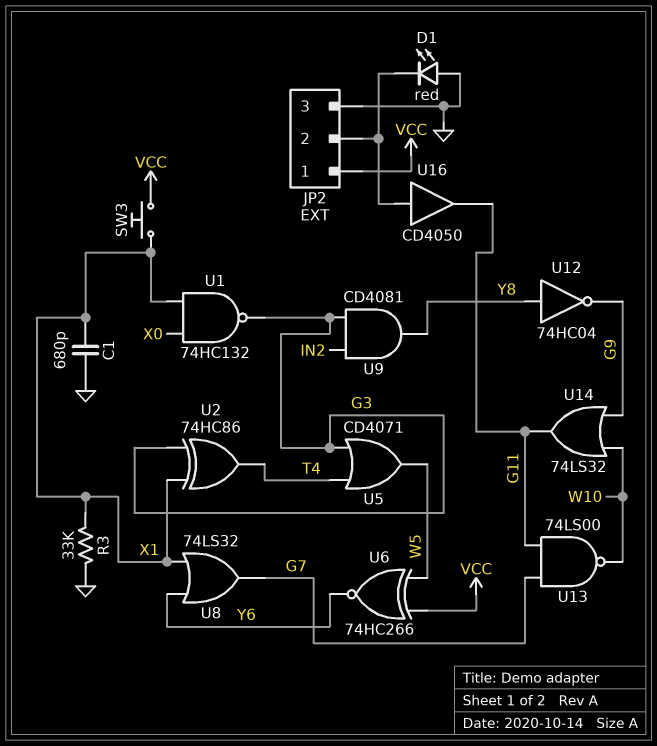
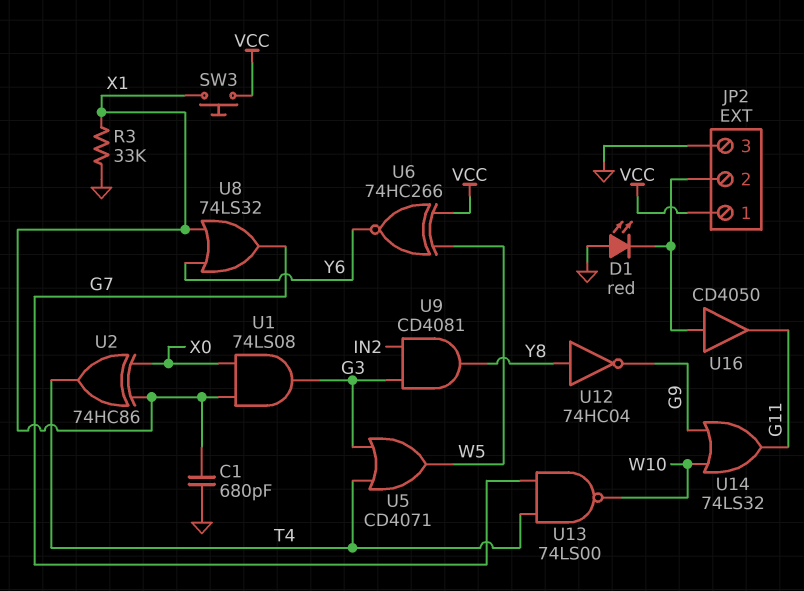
U1: NAND 74HC132 (in X0, in X1, out G3) -> AND 74LS08 (in X0, in X1, out G3)
U2: XOR 74HC86 (in G3, in X1, out T4) -> XOR 74HC86 (in X0, in X1, out T4)
U13: NAND 74LS00 (in G7, in G11, out W10) -> NAND 74LS00 (in G7, in T4, out W10)

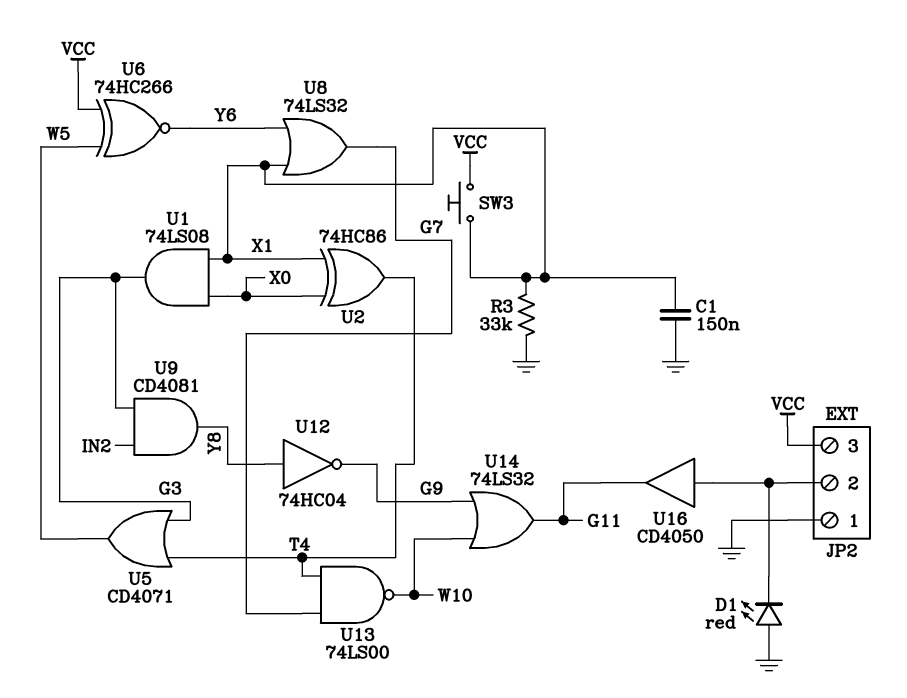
C1: 680pF (GND, X1) -> 150nF (GND, X1)
JP2 pin 1: VCC -> GND
JP2 pin 3: GND -> VCC

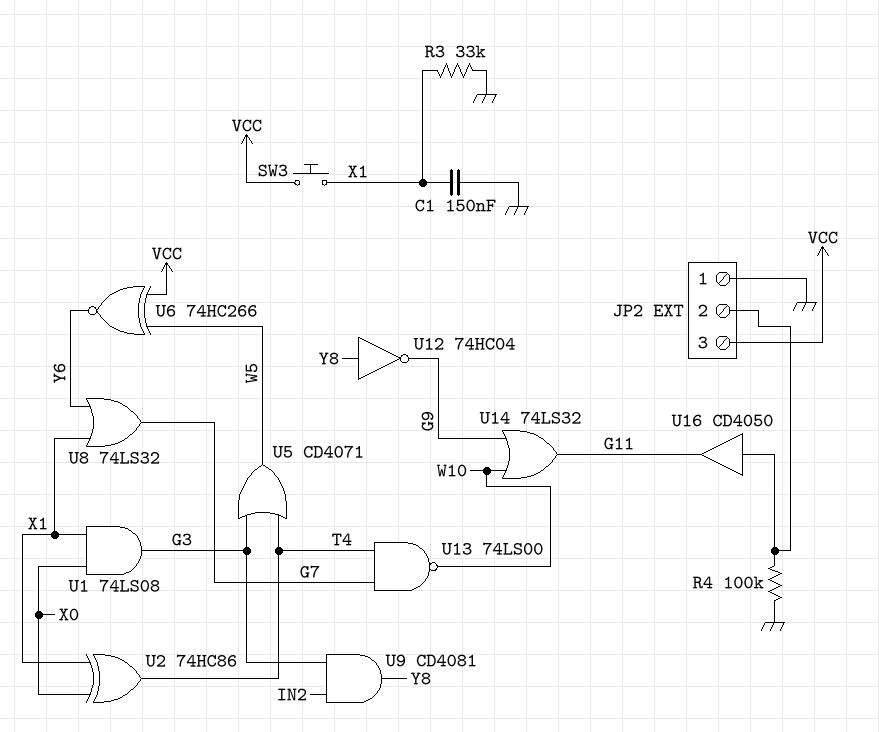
D1: LED red (A GND, K JP2/2) -> none
R4: none -> 100k (GND, JP2/2)

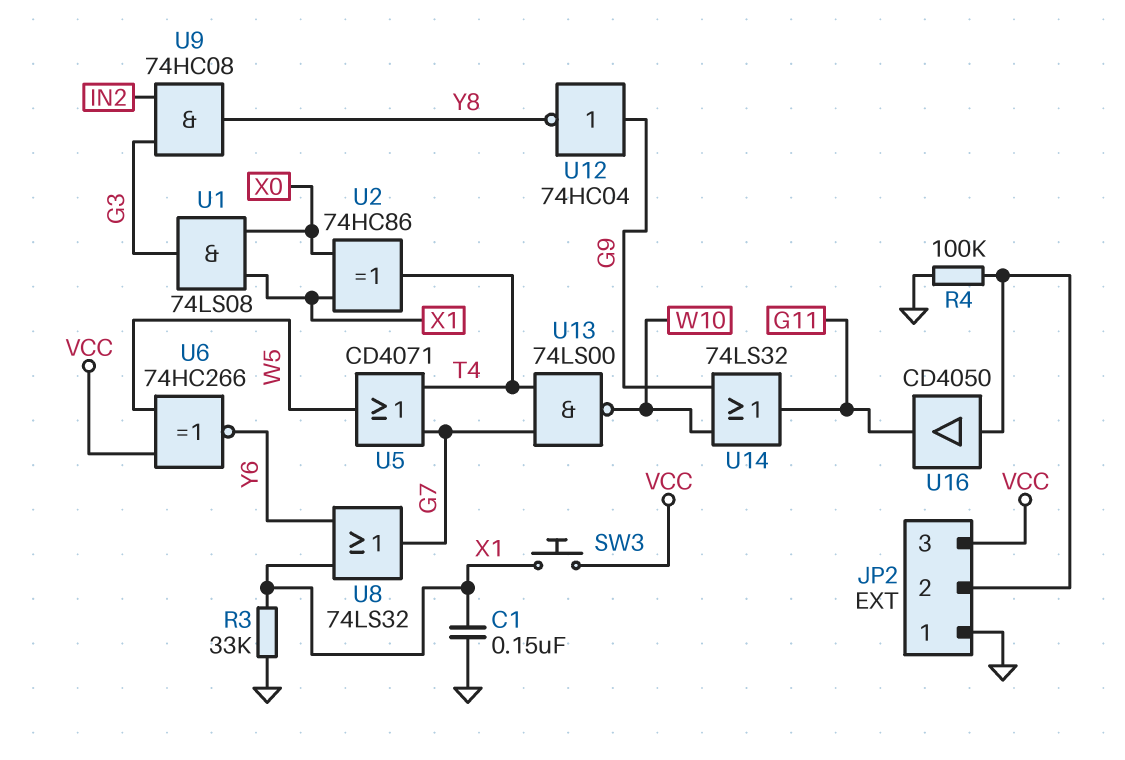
U5: OR CD4071 (in G3, in T4, out W5) -> OR CD4071 (in G7, in T4, out W5)
U9: AND CD4081 (in G3, in IN2, out Y8) -> AND 74HC08 (in G3, in IN2, out Y8)
U12: NOT 74HC04 (in Y8, out G9) -> NOT 74HC04 (in G9, out Y8)

